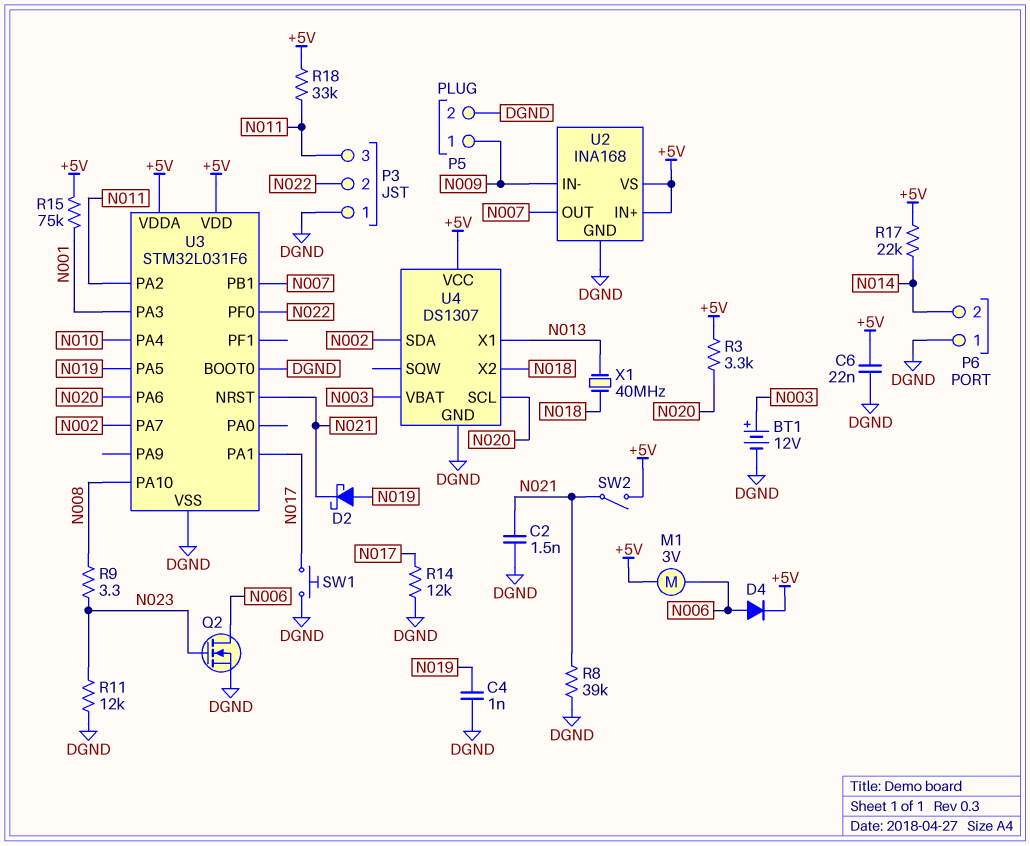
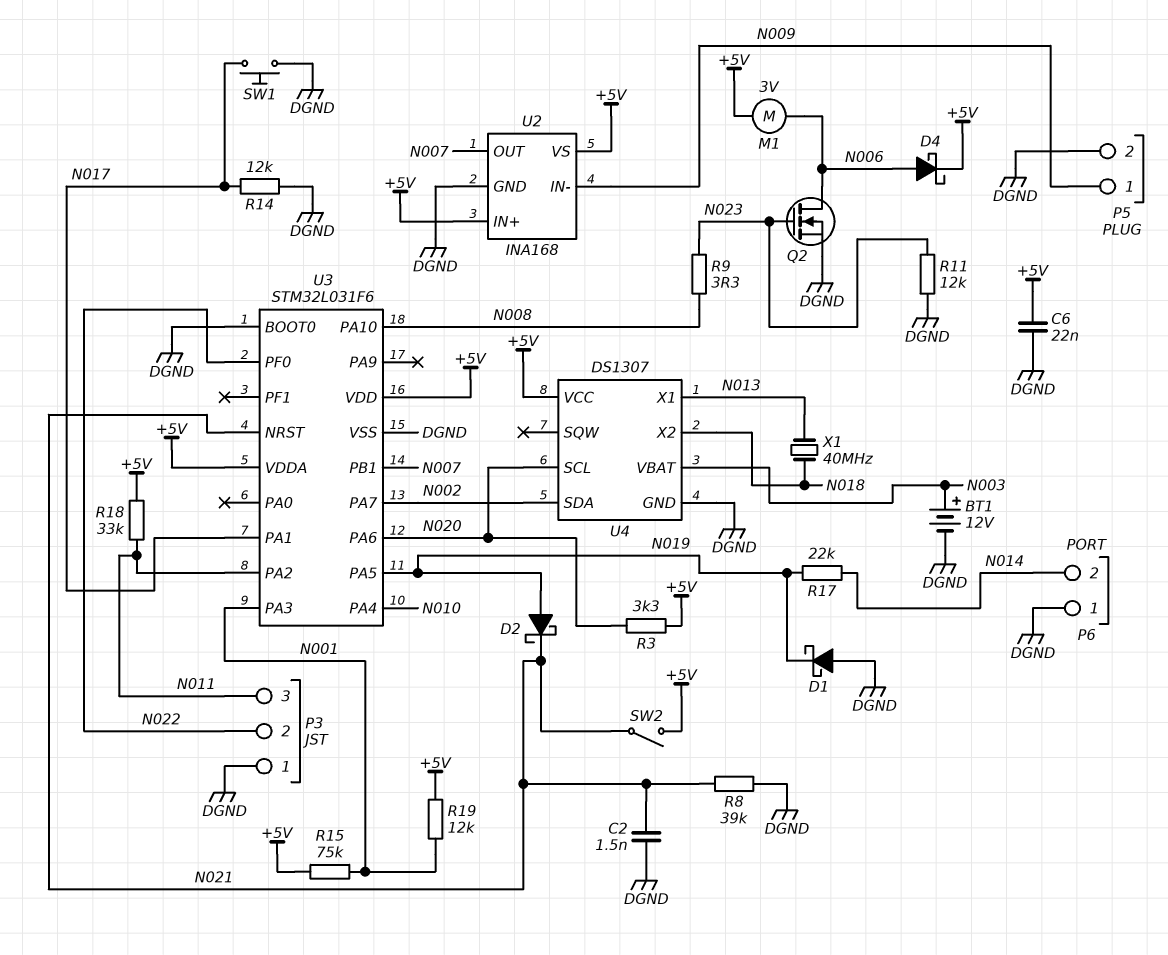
C4: 1nF (DGND, N019) -> none
D1: none -> schottky (A DGND, K N019)
D4: diode (A N006, K +5V) -> schottky (A N006, K +5V)
R17: 22k (+5V, N014) -> 22k (N014, N019)
R19: none -> 12k (+5V, N001)

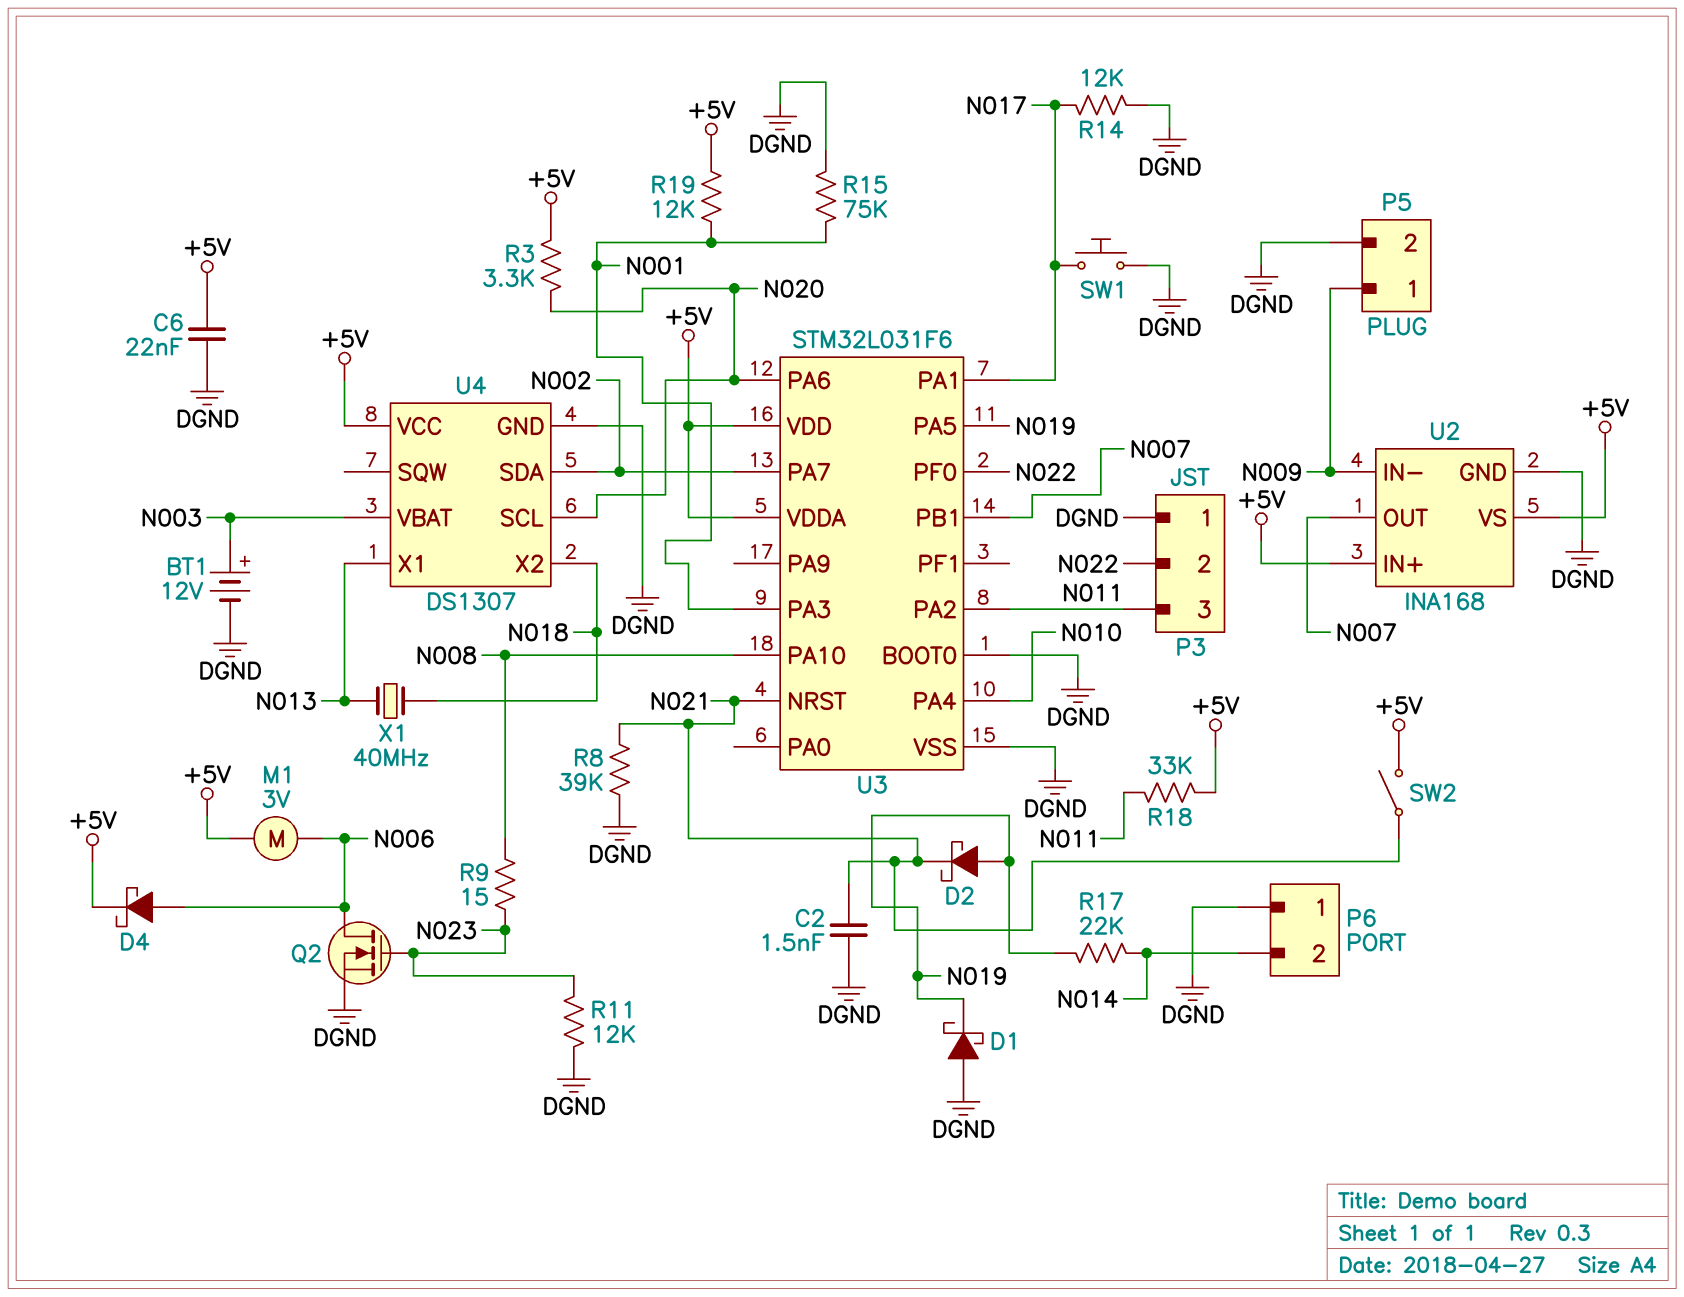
R9: 3.3 (N008, N023) -> 15 (N008, N023)
R15: 75k (+5V, N001) -> 75k (DGND, N001)

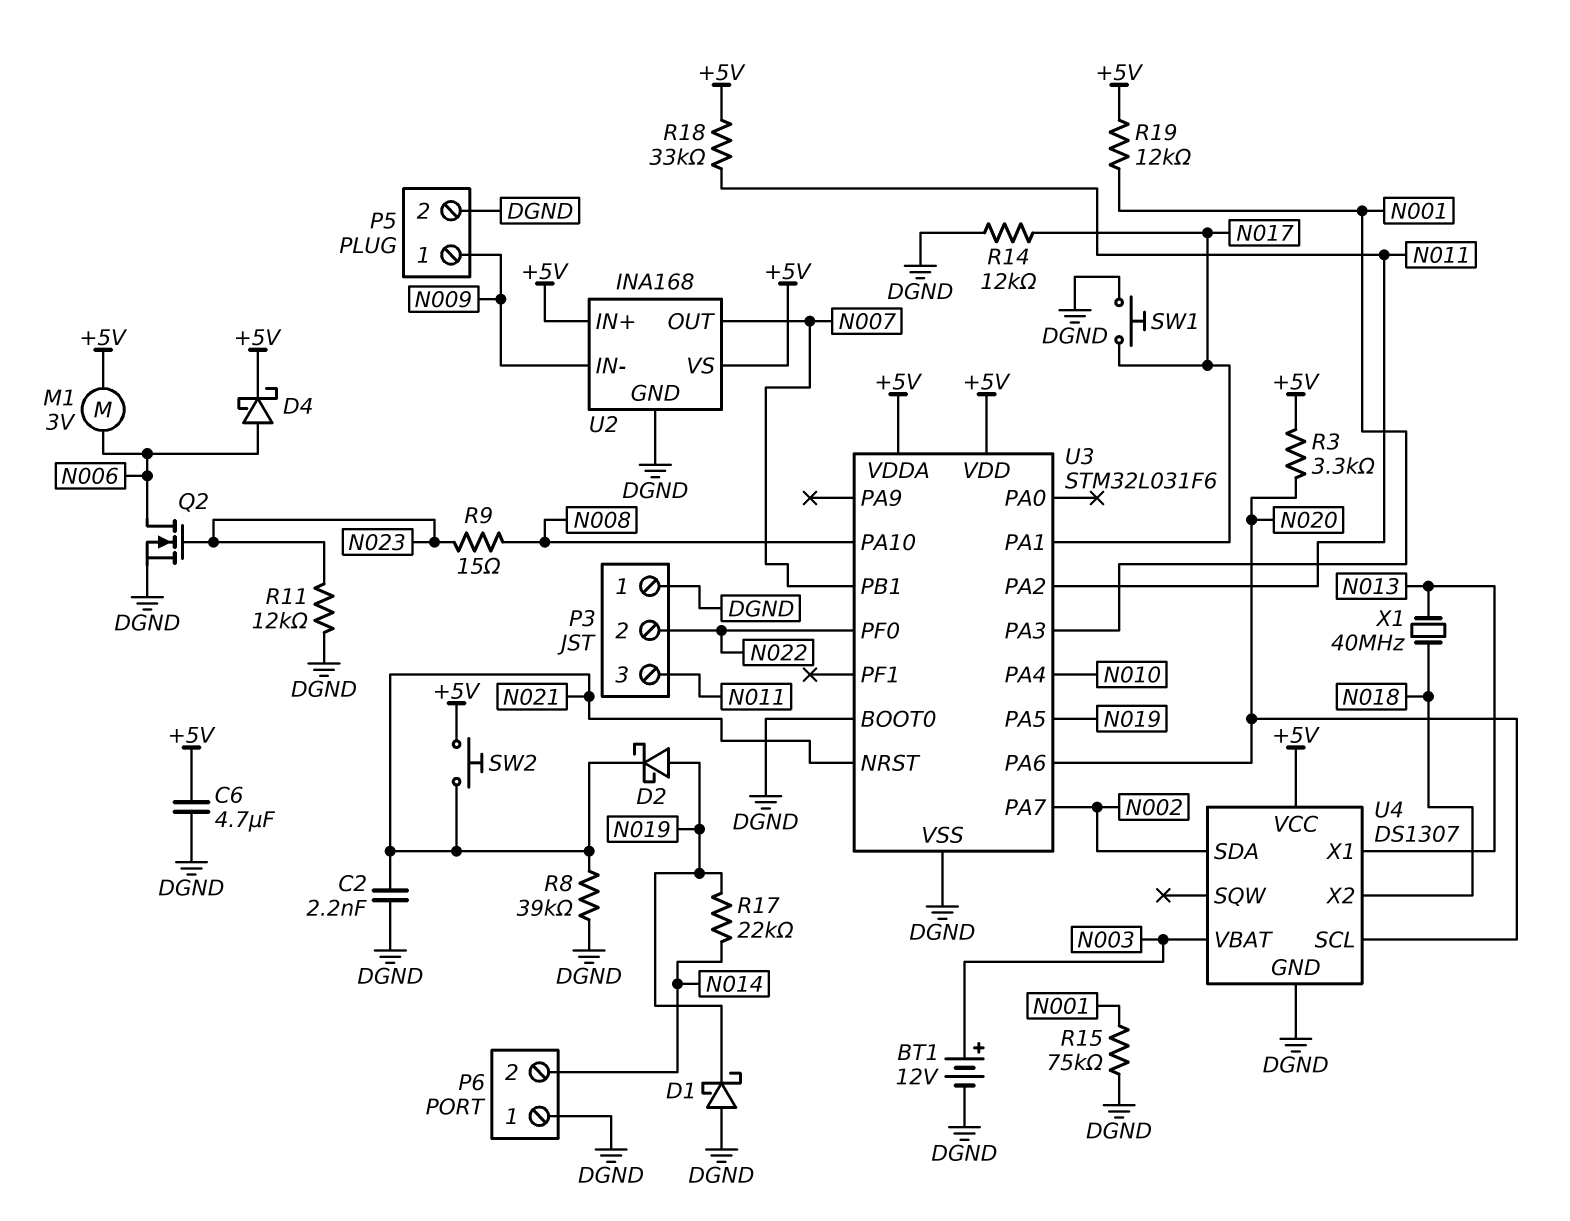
C2: 1.5nF (DGND, N021) -> 2.2nF (DGND, N021)
C6: 22nF (+5V, DGND) -> 4.7uF (+5V, DGND)
SW2: switch (+5V, N021) -> button (+5V, N021)

